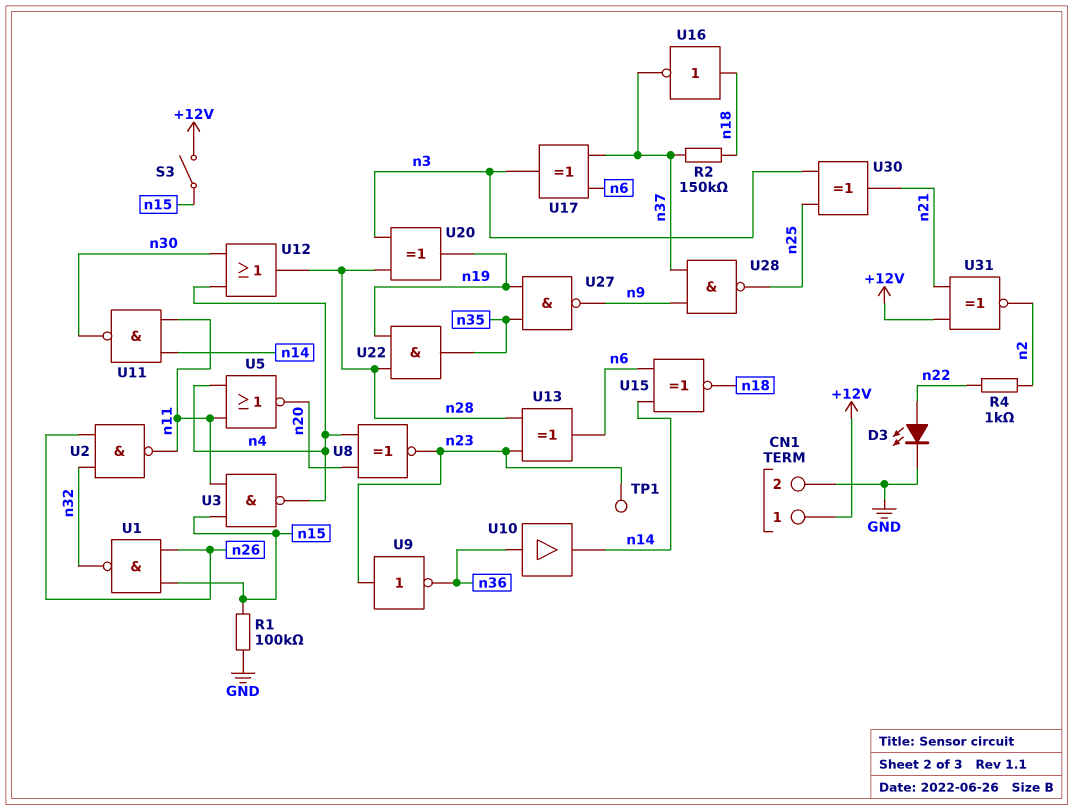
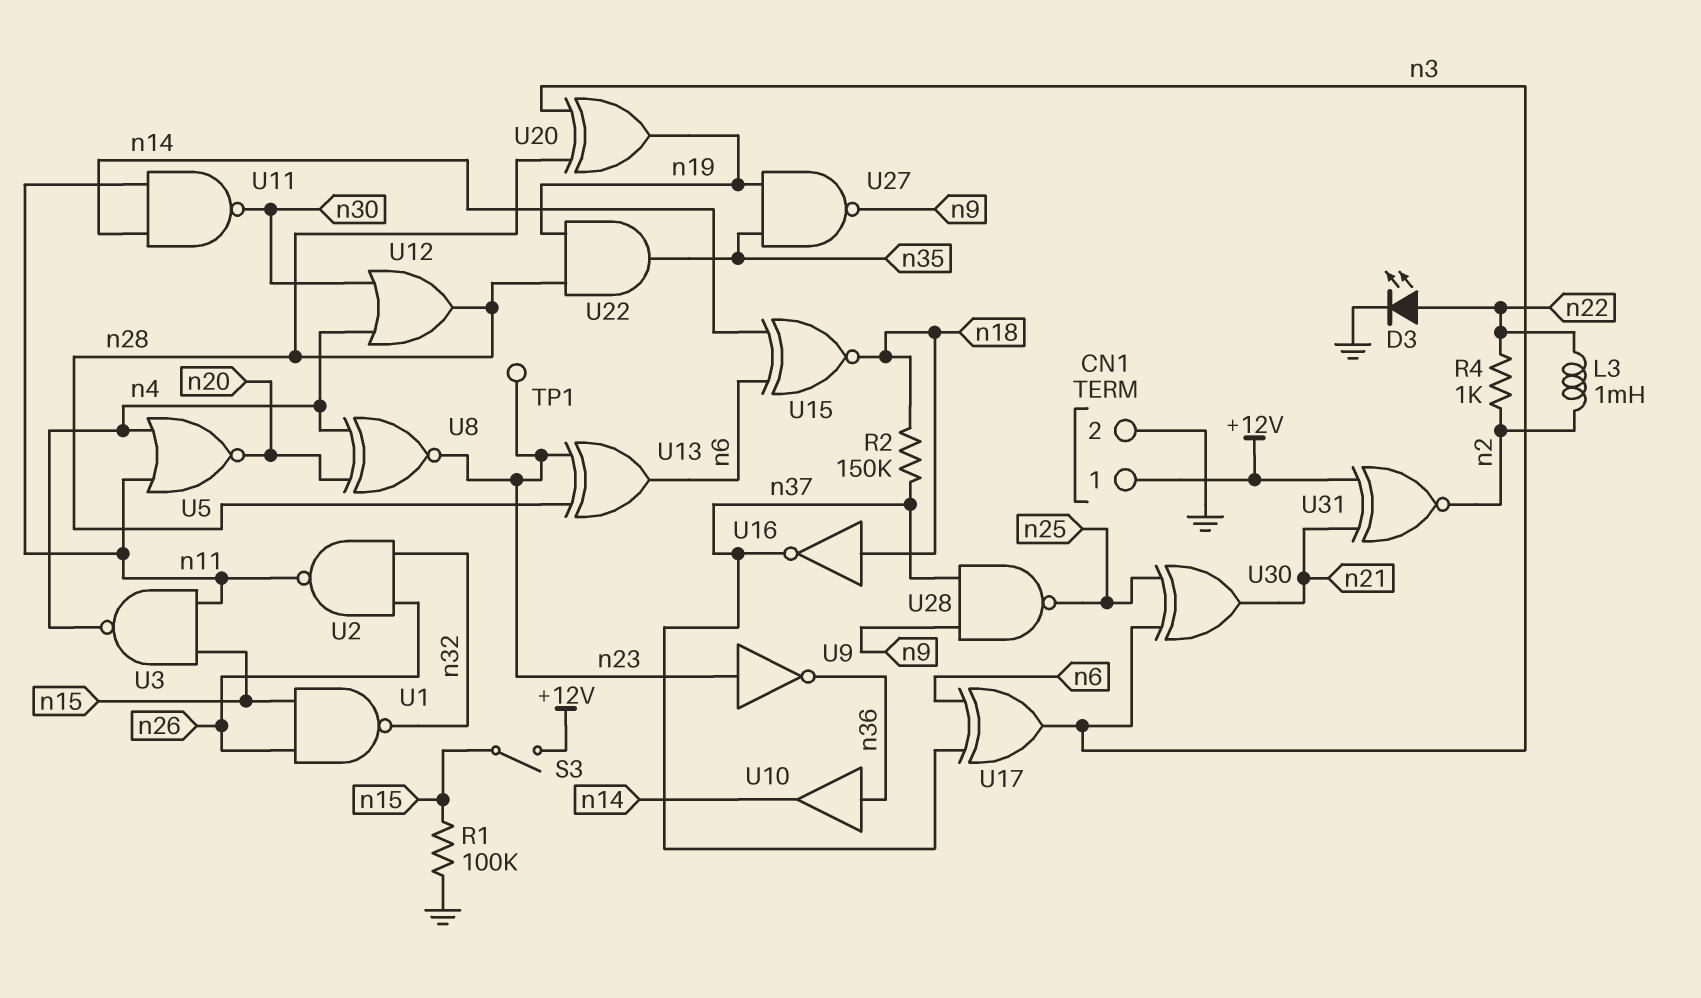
L3: none -> 1mH (n2, n22)

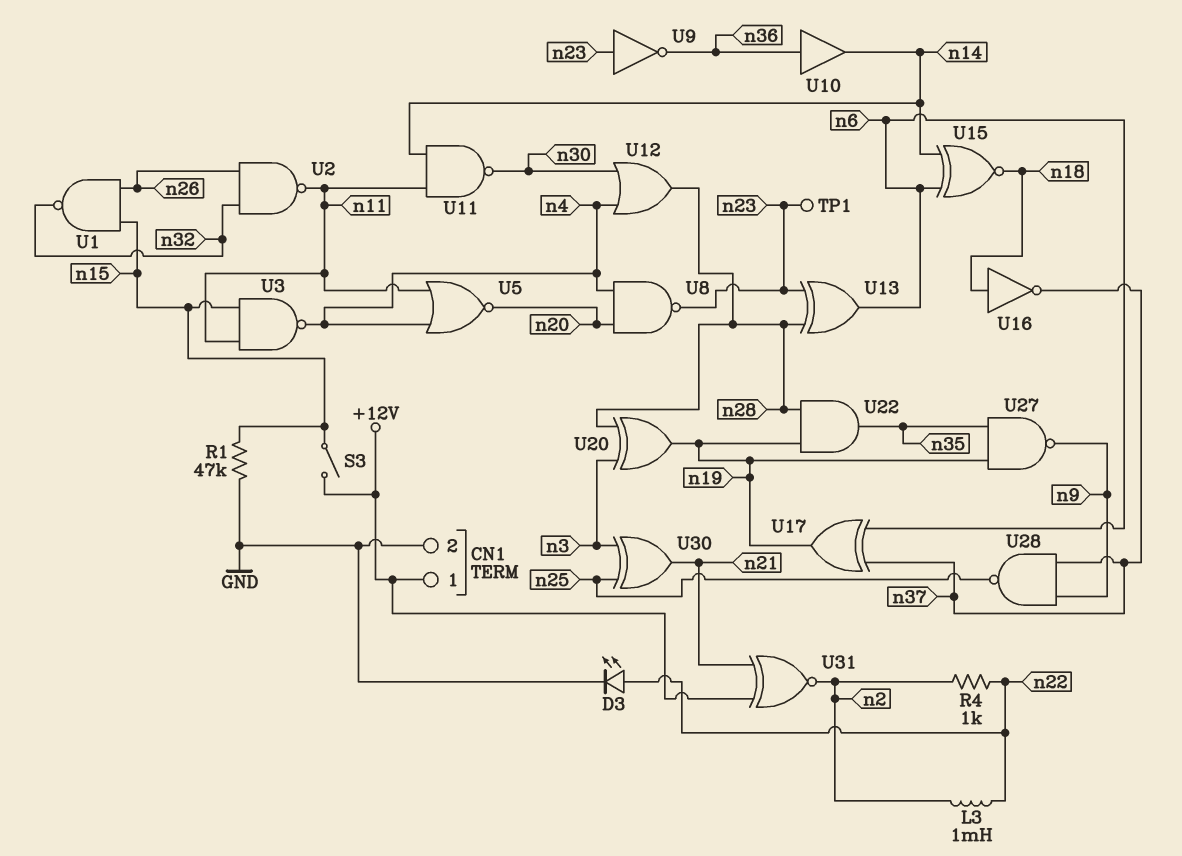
R1: 100k (GND, n15) -> 47k (GND, n15)
R2: 150k (n18, n37) -> none
U8: XNOR (in n4, in n20, out n23) -> NAND (in n4, in n20, out n23)
U17: XOR (in n6, in n37, out n3) -> XOR (in n6, in n37, out n19)

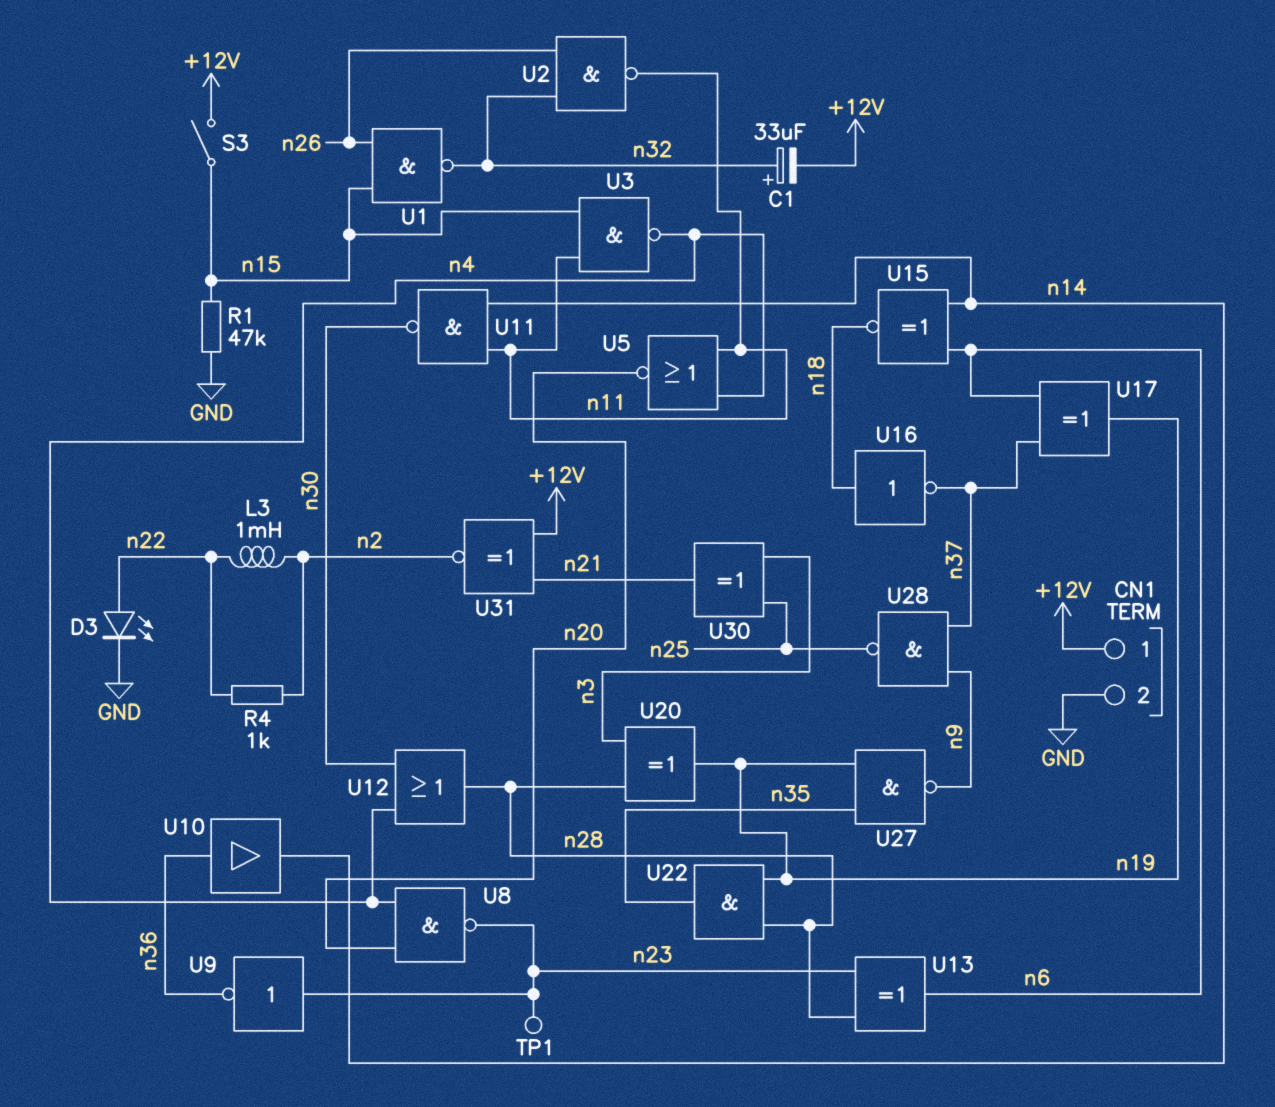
C1: none -> 33uF (plus n32, minus +12V)

